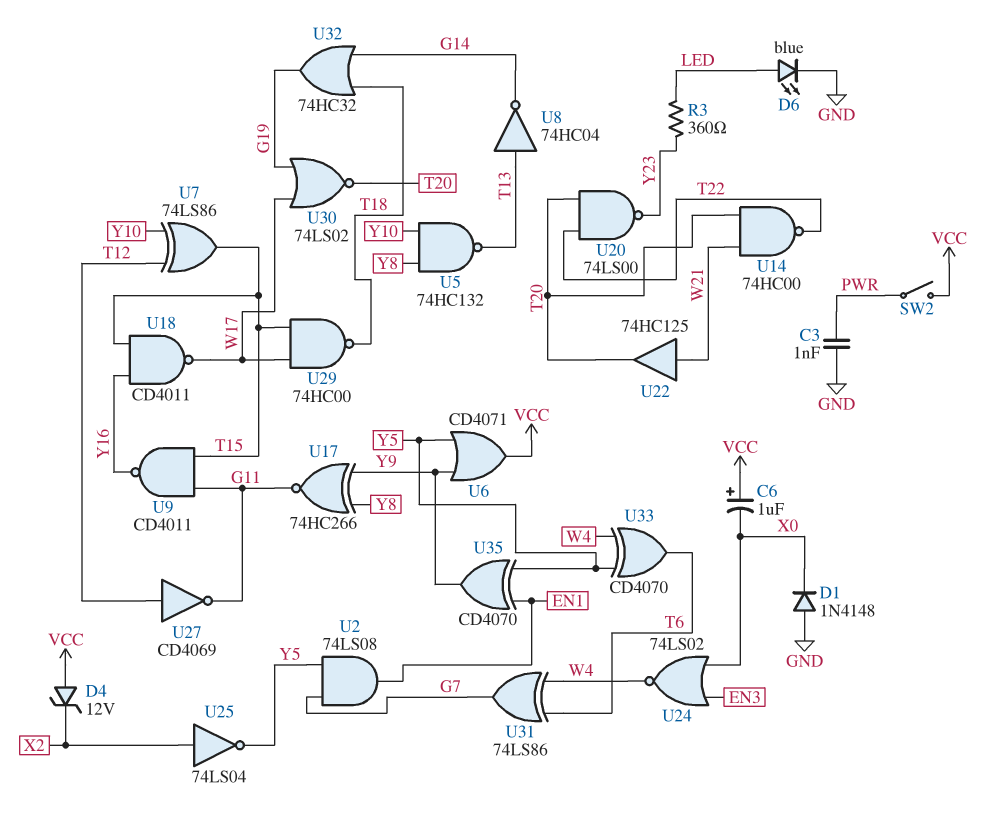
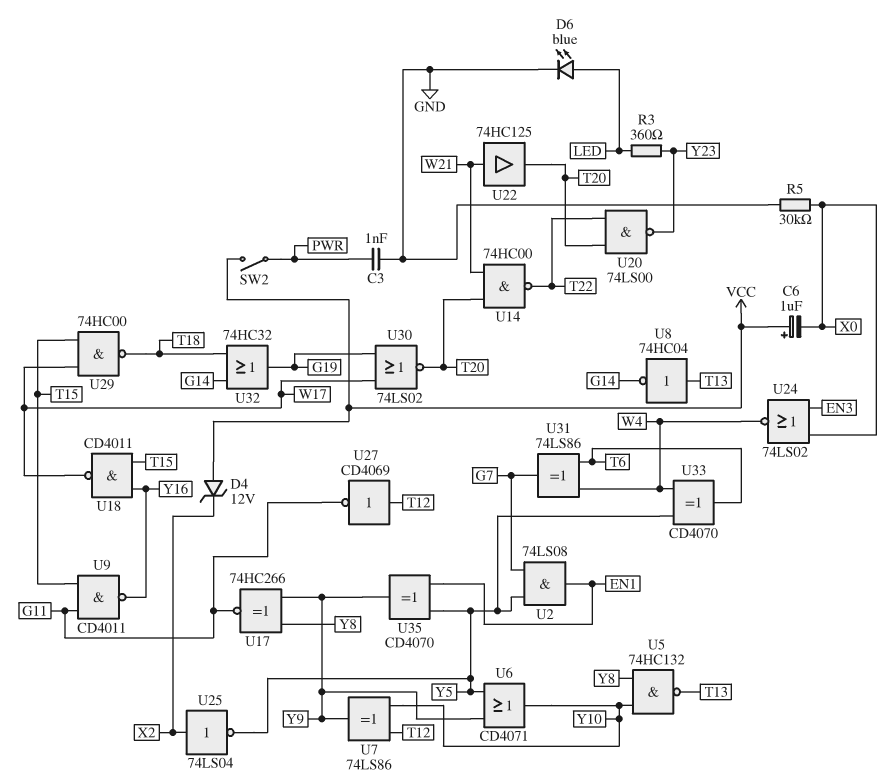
D1: diode 1N4148 (A GND, K X0) -> none
R5: none -> 30k (GND, X0)
U6: OR CD4071 (in Y5, in Y9, out VCC) -> OR CD4071 (in Y5, in Y9, out Y10)
U7: XOR 74LS86 (in T12, in Y10, out T15) -> XOR 74LS86 (in T12, in Y10, out Y9)

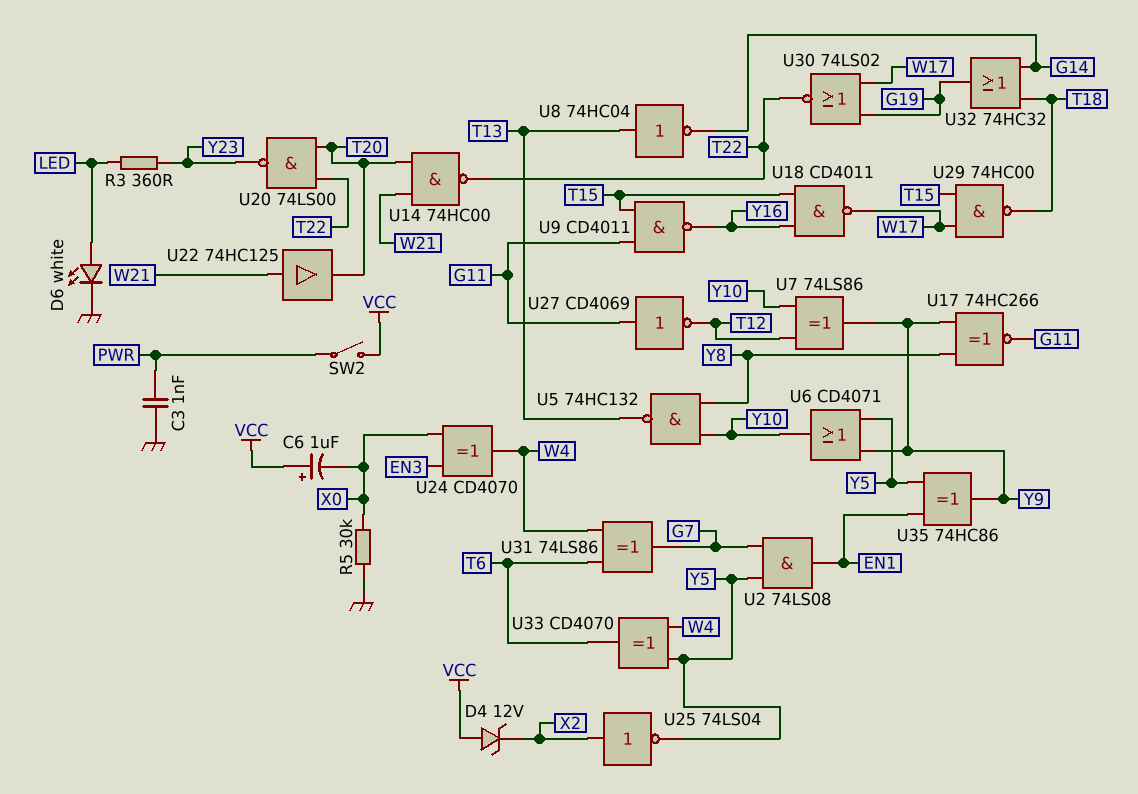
D6: LED blue (A LED, K GND) -> LED white (A LED, K GND)
U24: NOR 74LS02 (in EN3, in X0, out W4) -> XOR CD4070 (in EN3, in X0, out W4)
U27: NOT CD4069 (in T12, out G11) -> NOT CD4069 (in G11, out T12)
U30: NOR 74LS02 (in G19, in W17, out T20) -> NOR 74LS02 (in G19, in W17, out T22)
U35: XOR CD4070 (in EN1, in Y5, out Y9) -> XOR 74HC86 (in EN1, in Y5, out Y9)

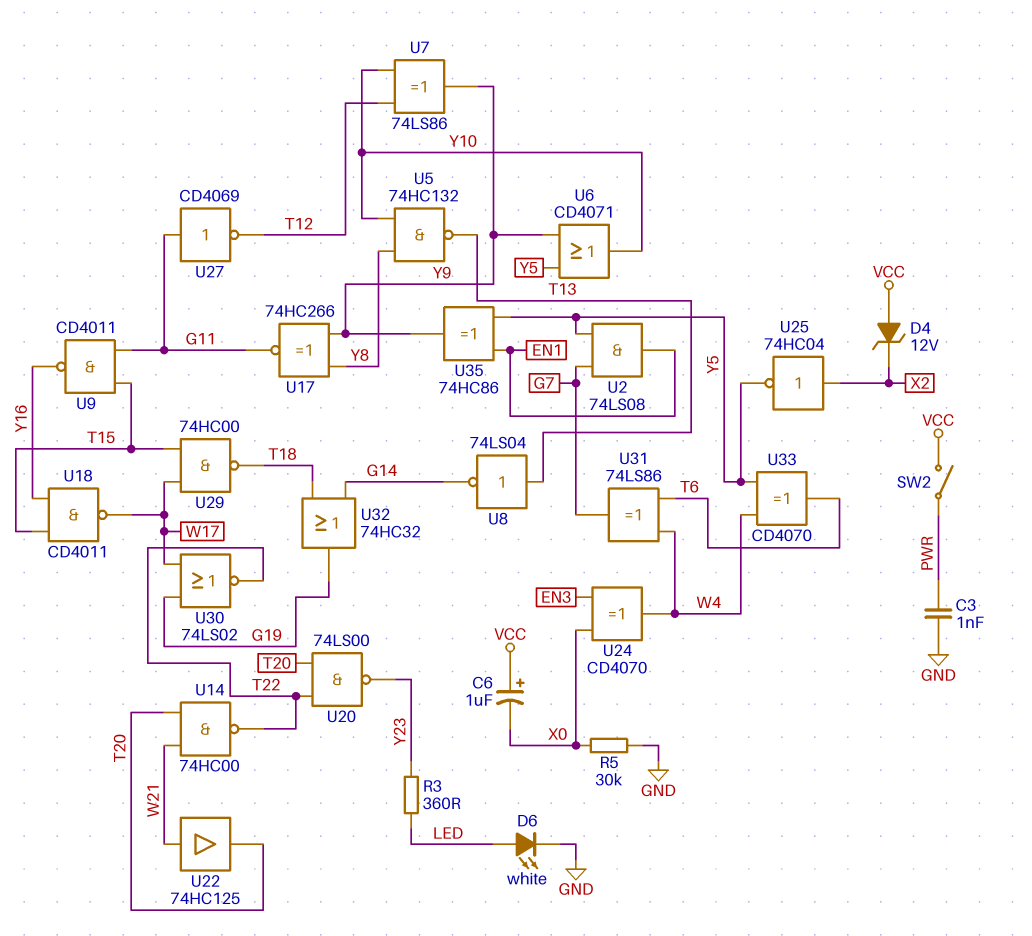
U8: NOT 74HC04 (in T13, out G14) -> NOT 74LS04 (in T13, out G14)
U25: NOT 74LS04 (in X2, out Y5) -> NOT 74HC04 (in X2, out Y5)

